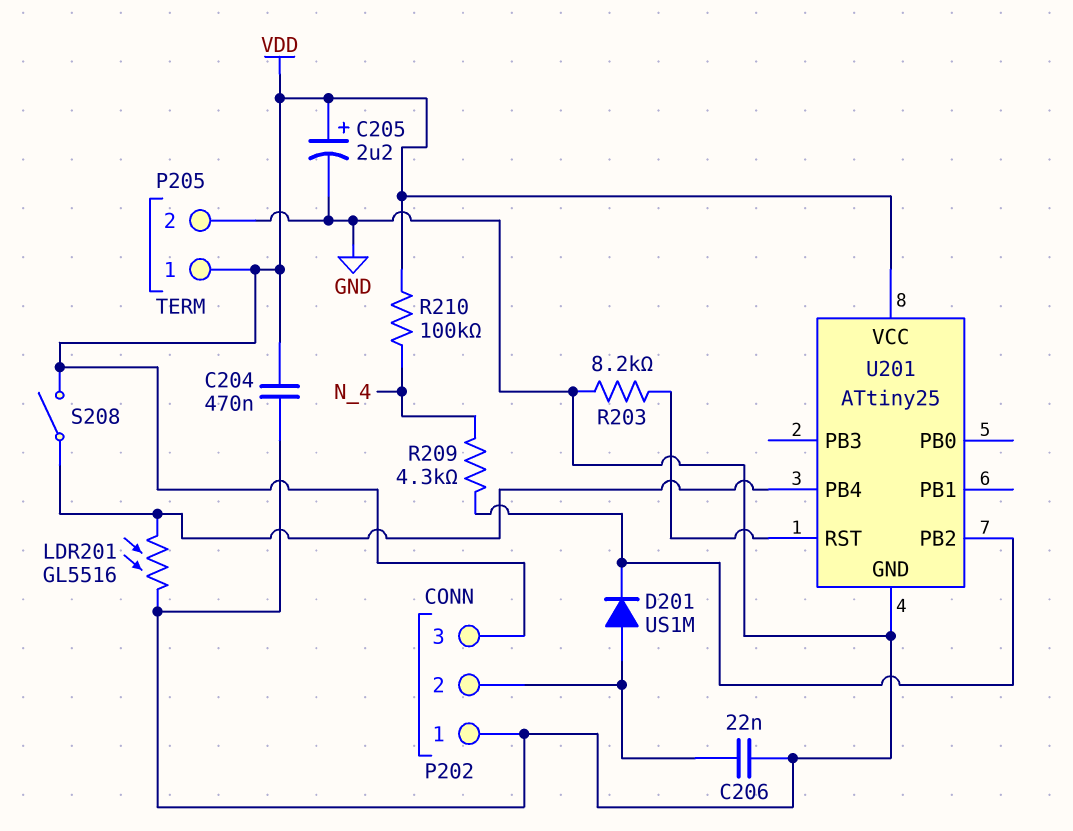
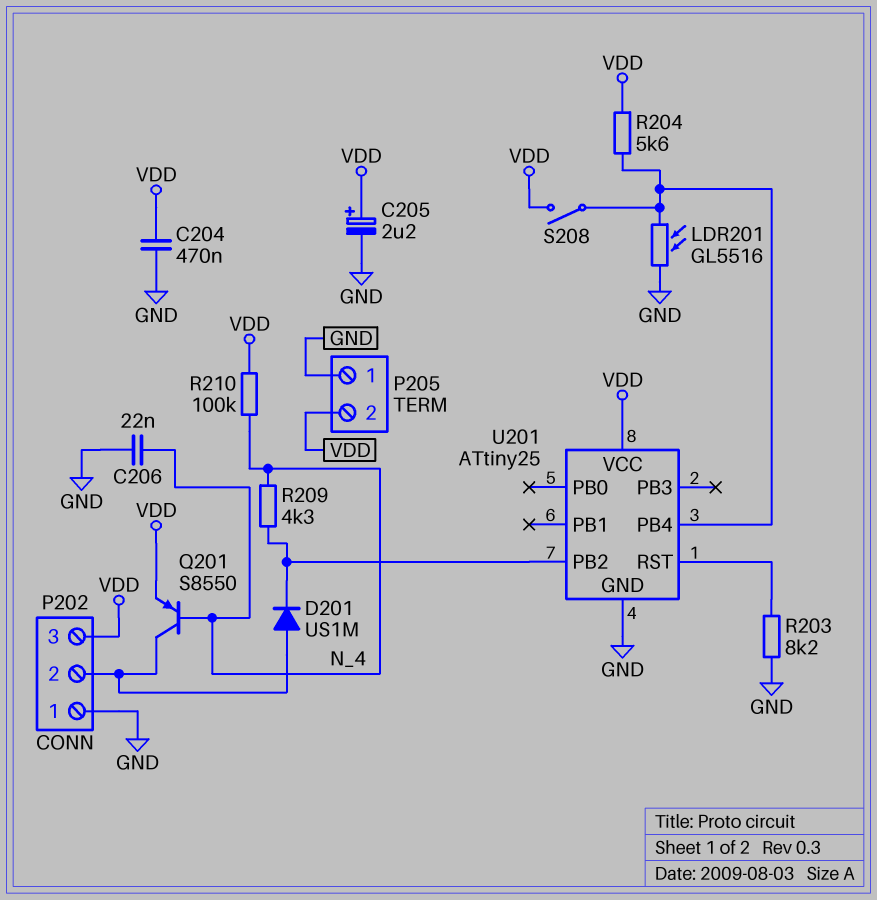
C206: 22nF (GND, P202/2) -> 22nF (GND, N_4)
P205 pin 1: VDD -> GND
P205 pin 2: GND -> VDD
Q201: none -> PNP S8550 (B N_4, C P202/2, E VDD)
R204: none -> 5.6k (U201/PB4, VDD)

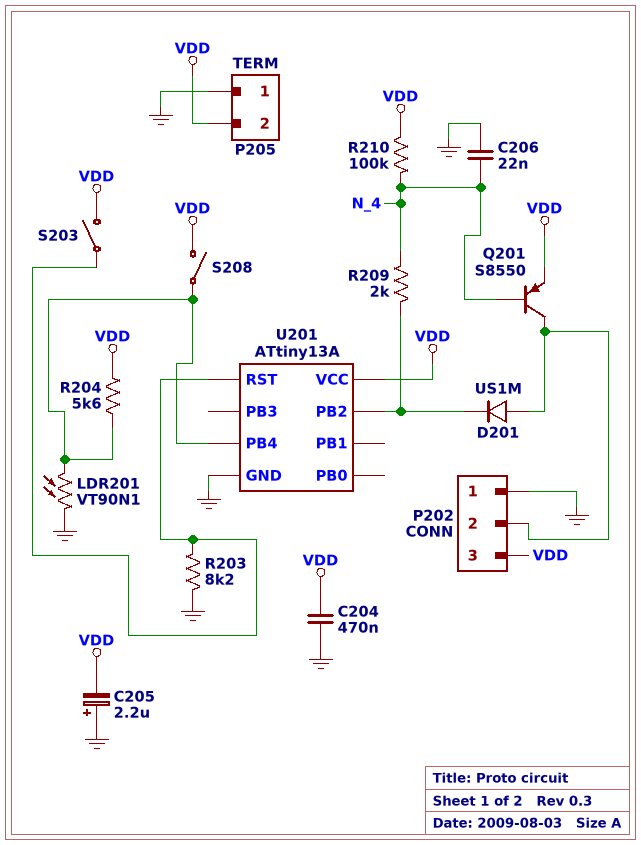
C205: 2.2uF (plus VDD, minus GND) -> 2.2uF (plus GND, minus VDD)
LDR201: GL5516 (GND, U201/PB4) -> VT90N1 (GND, U201/PB4)
R209: 4.3k (N_4, U201/PB2) -> 2k (N_4, U201/PB2)
S203: none -> switch (U201/RST, VDD)
U201: ATtiny25 -> ATtiny13A

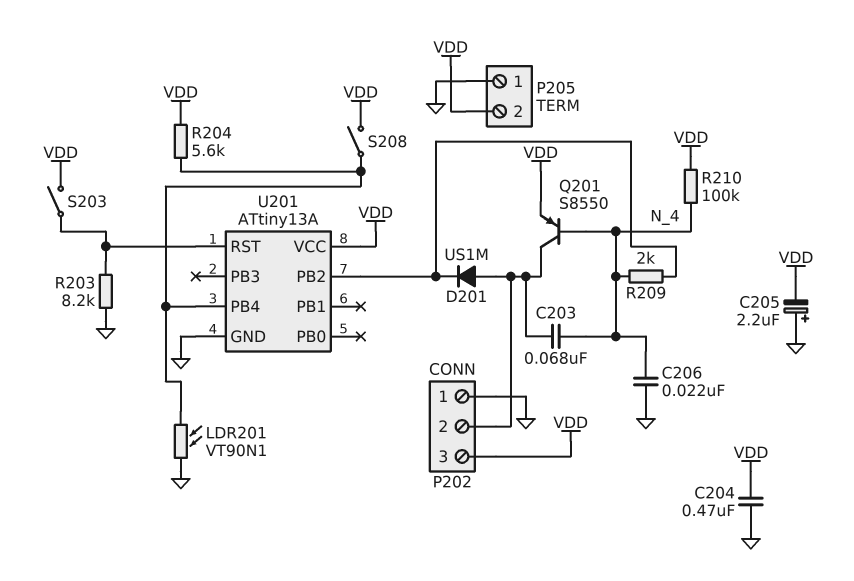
C203: none -> 68nF (N_4, P202/2)

